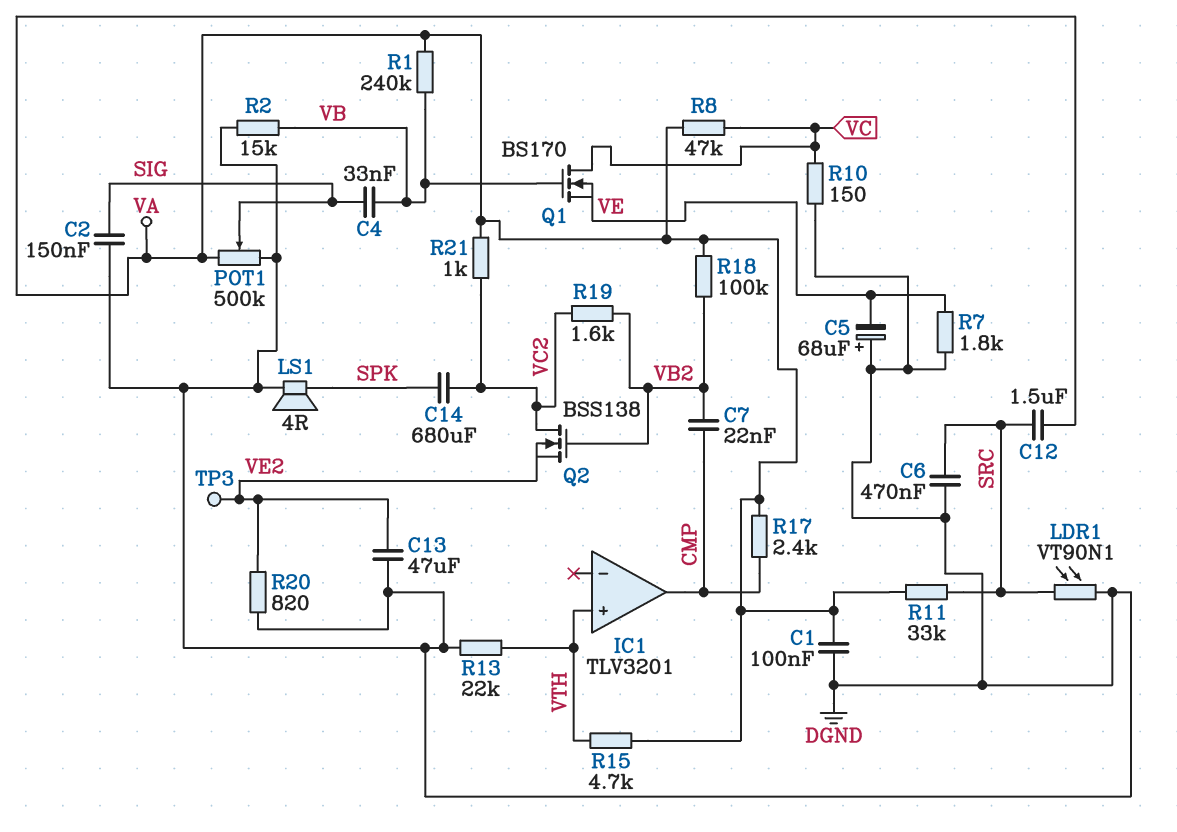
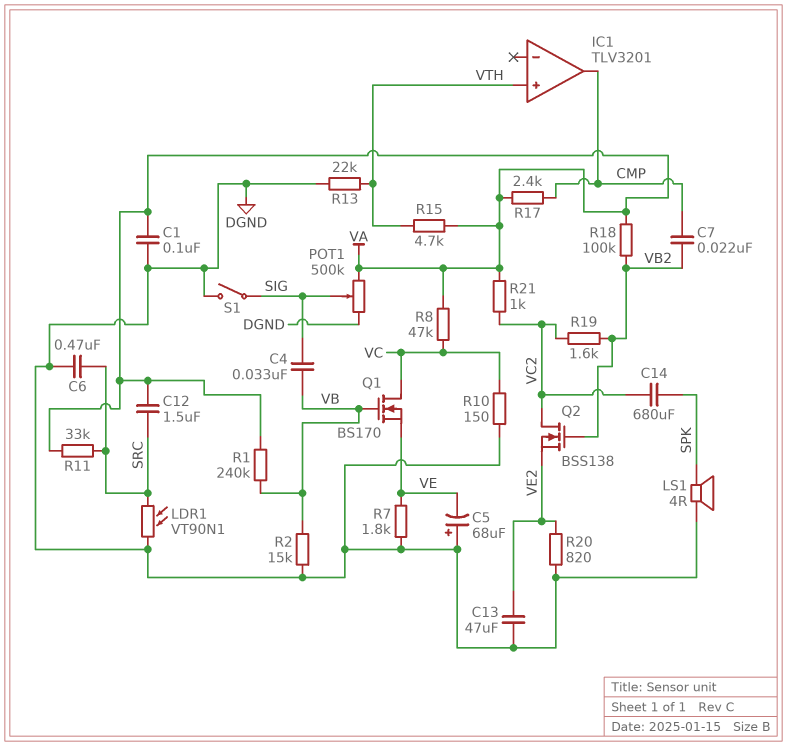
C2: 150nF (DGND, SIG) -> none
S1: none -> switch (DGND, SIG)
TP3: test point (VE2) -> none

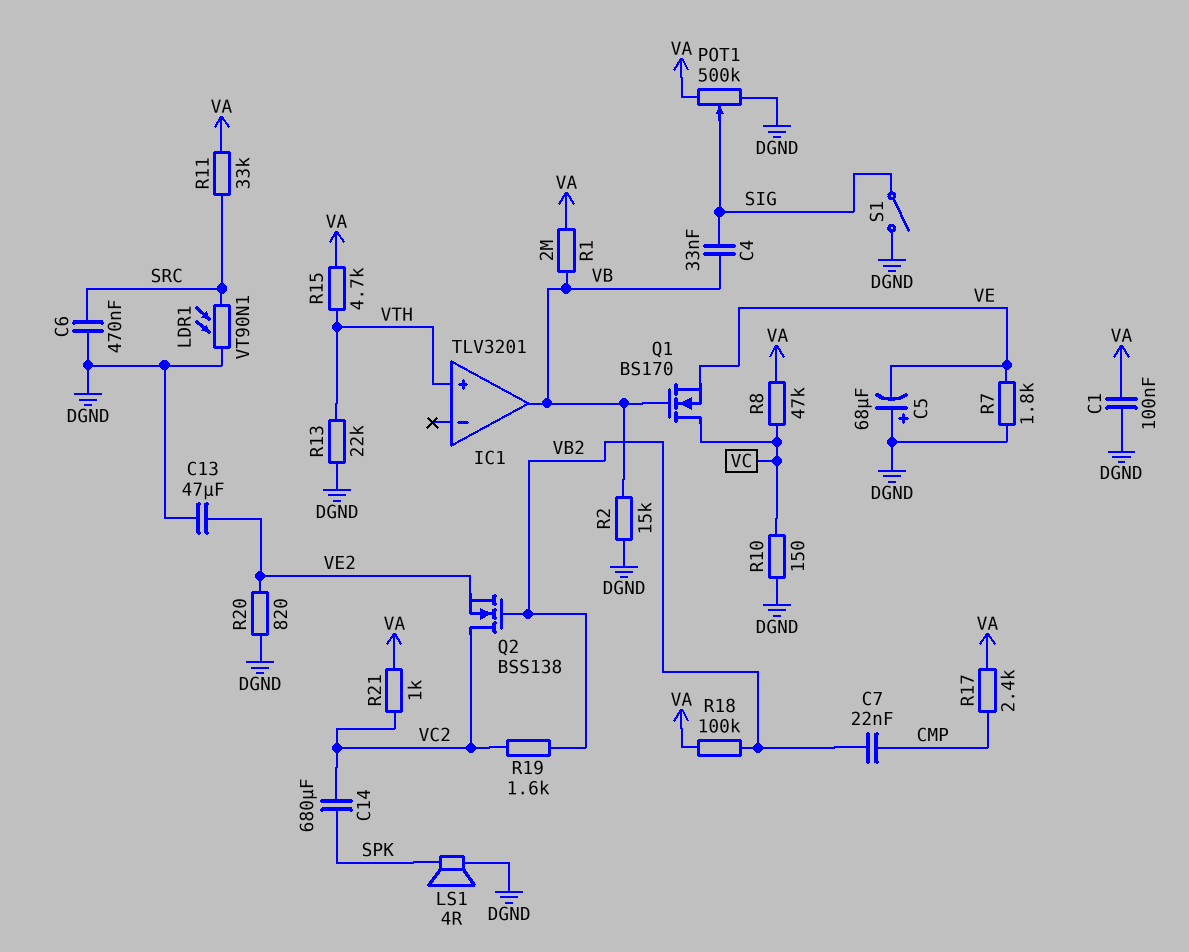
C12: 1.5uF (SRC, VA) -> none
IC1 pin out: CMP -> VB
R1: 240k (VA, VB) -> 2M (VA, VB)

